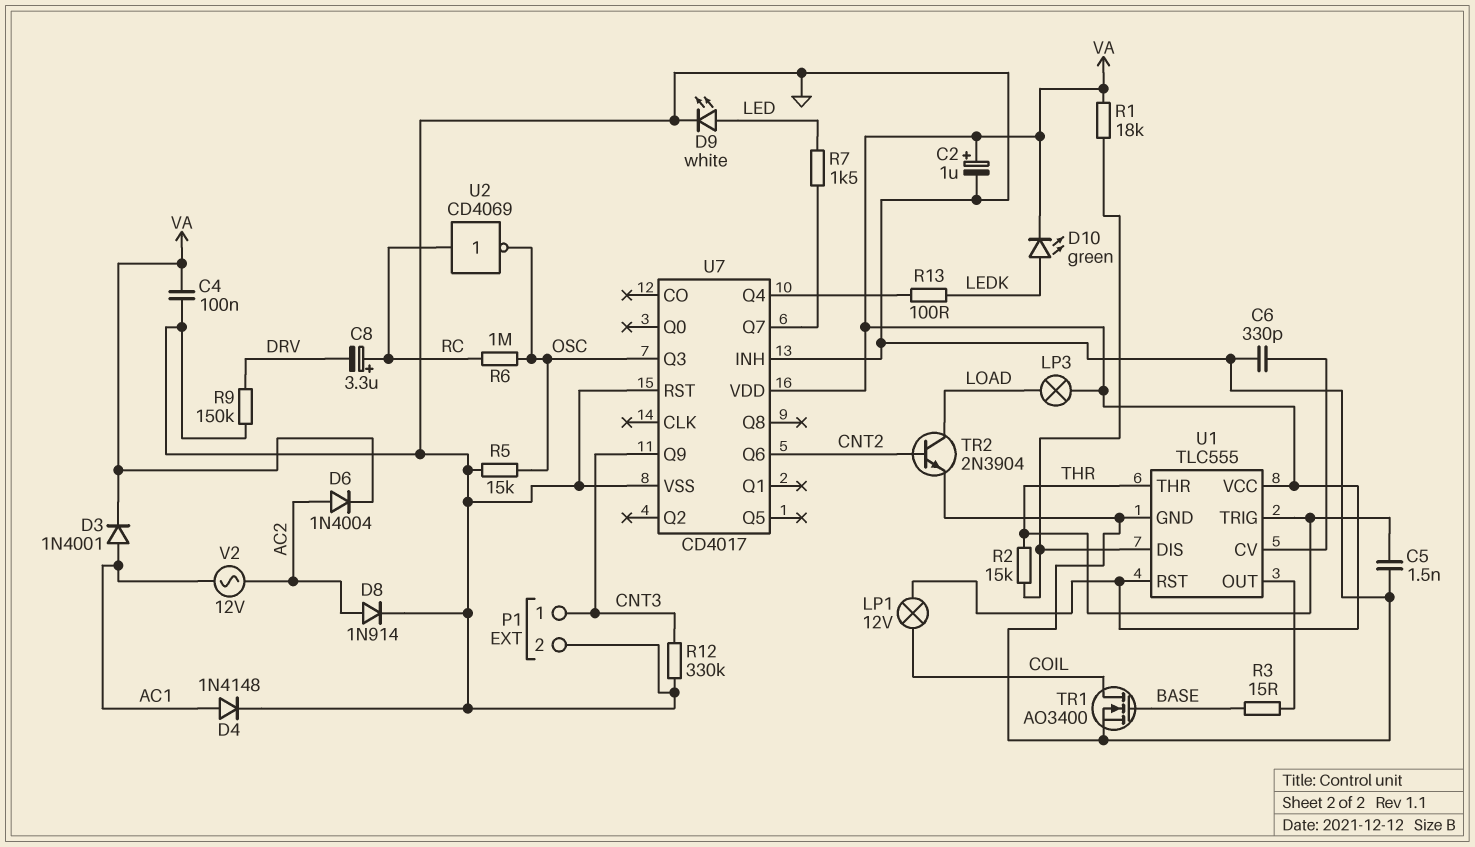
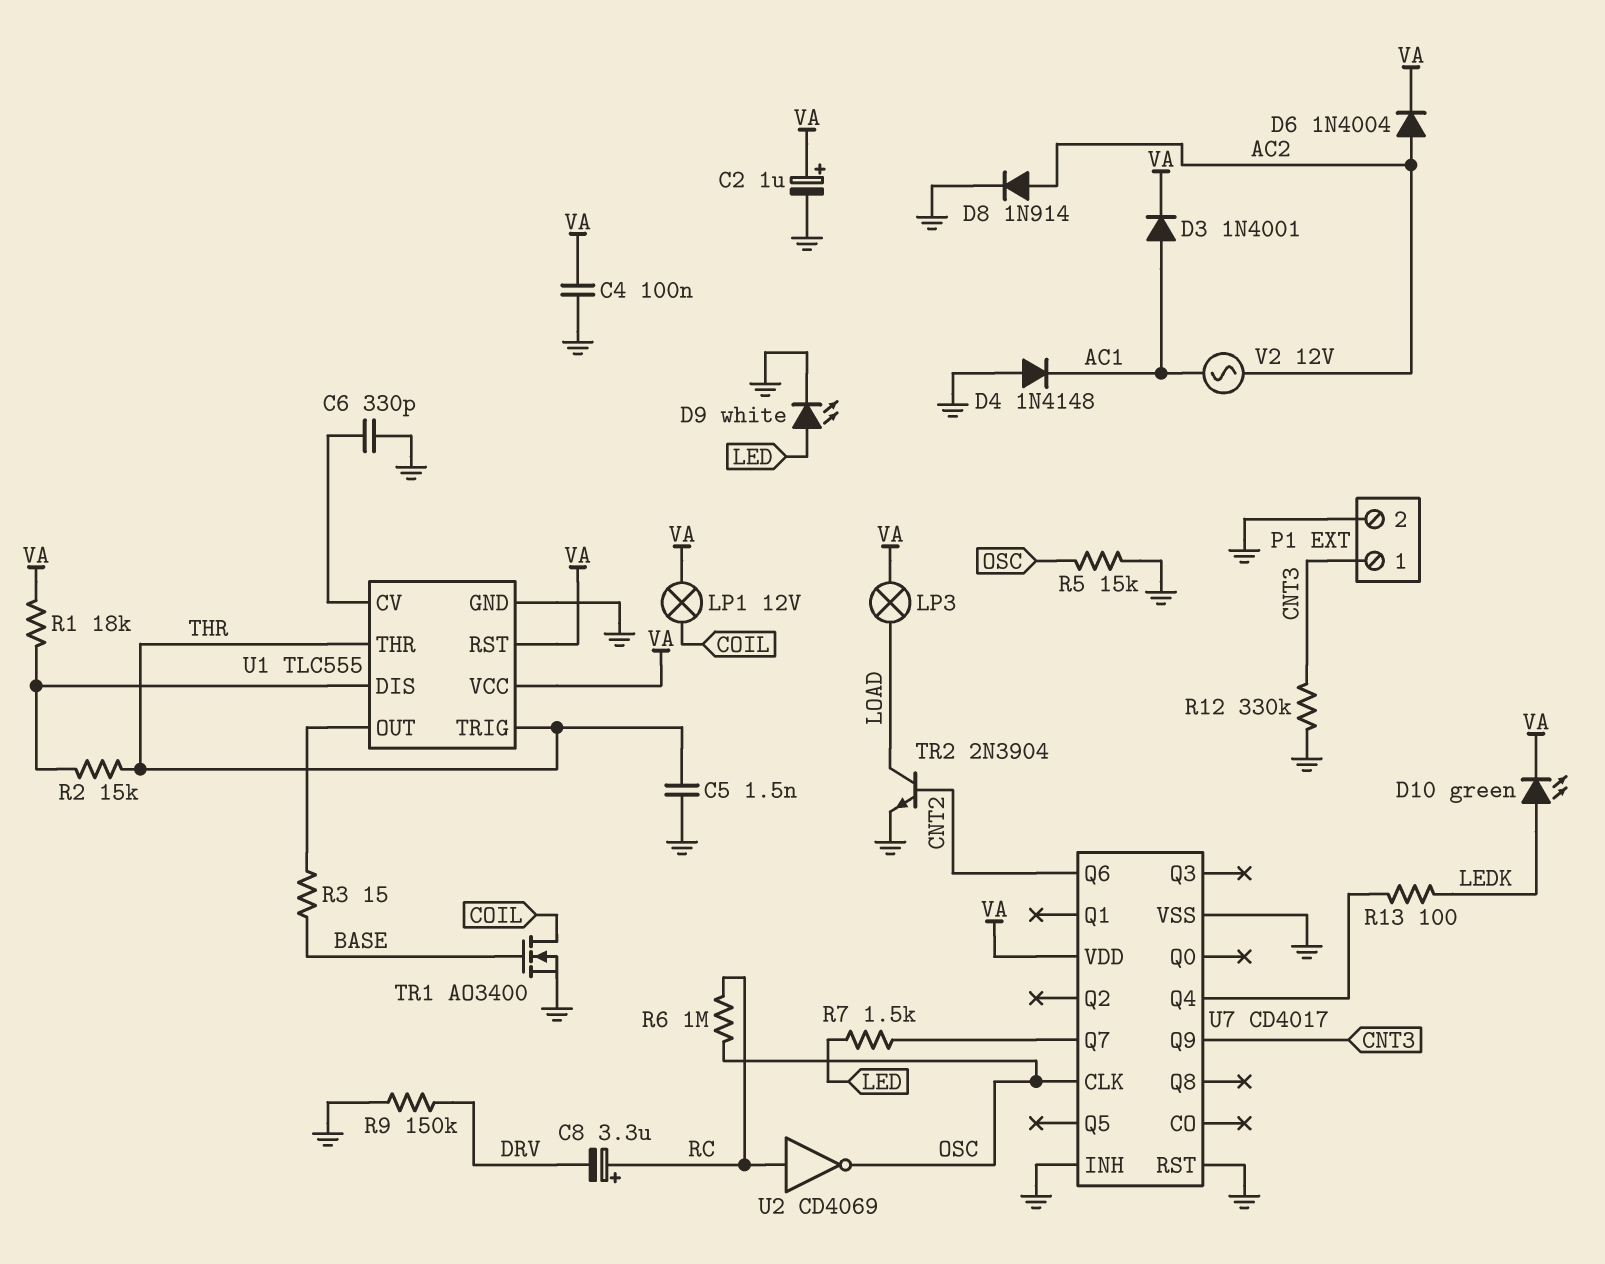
D4: diode 1N4148 (A AC1, K GND) -> diode 1N4148 (A GND, K AC1)
U7 pin CLK: none -> OSC
U7 pin Q3: OSC -> none

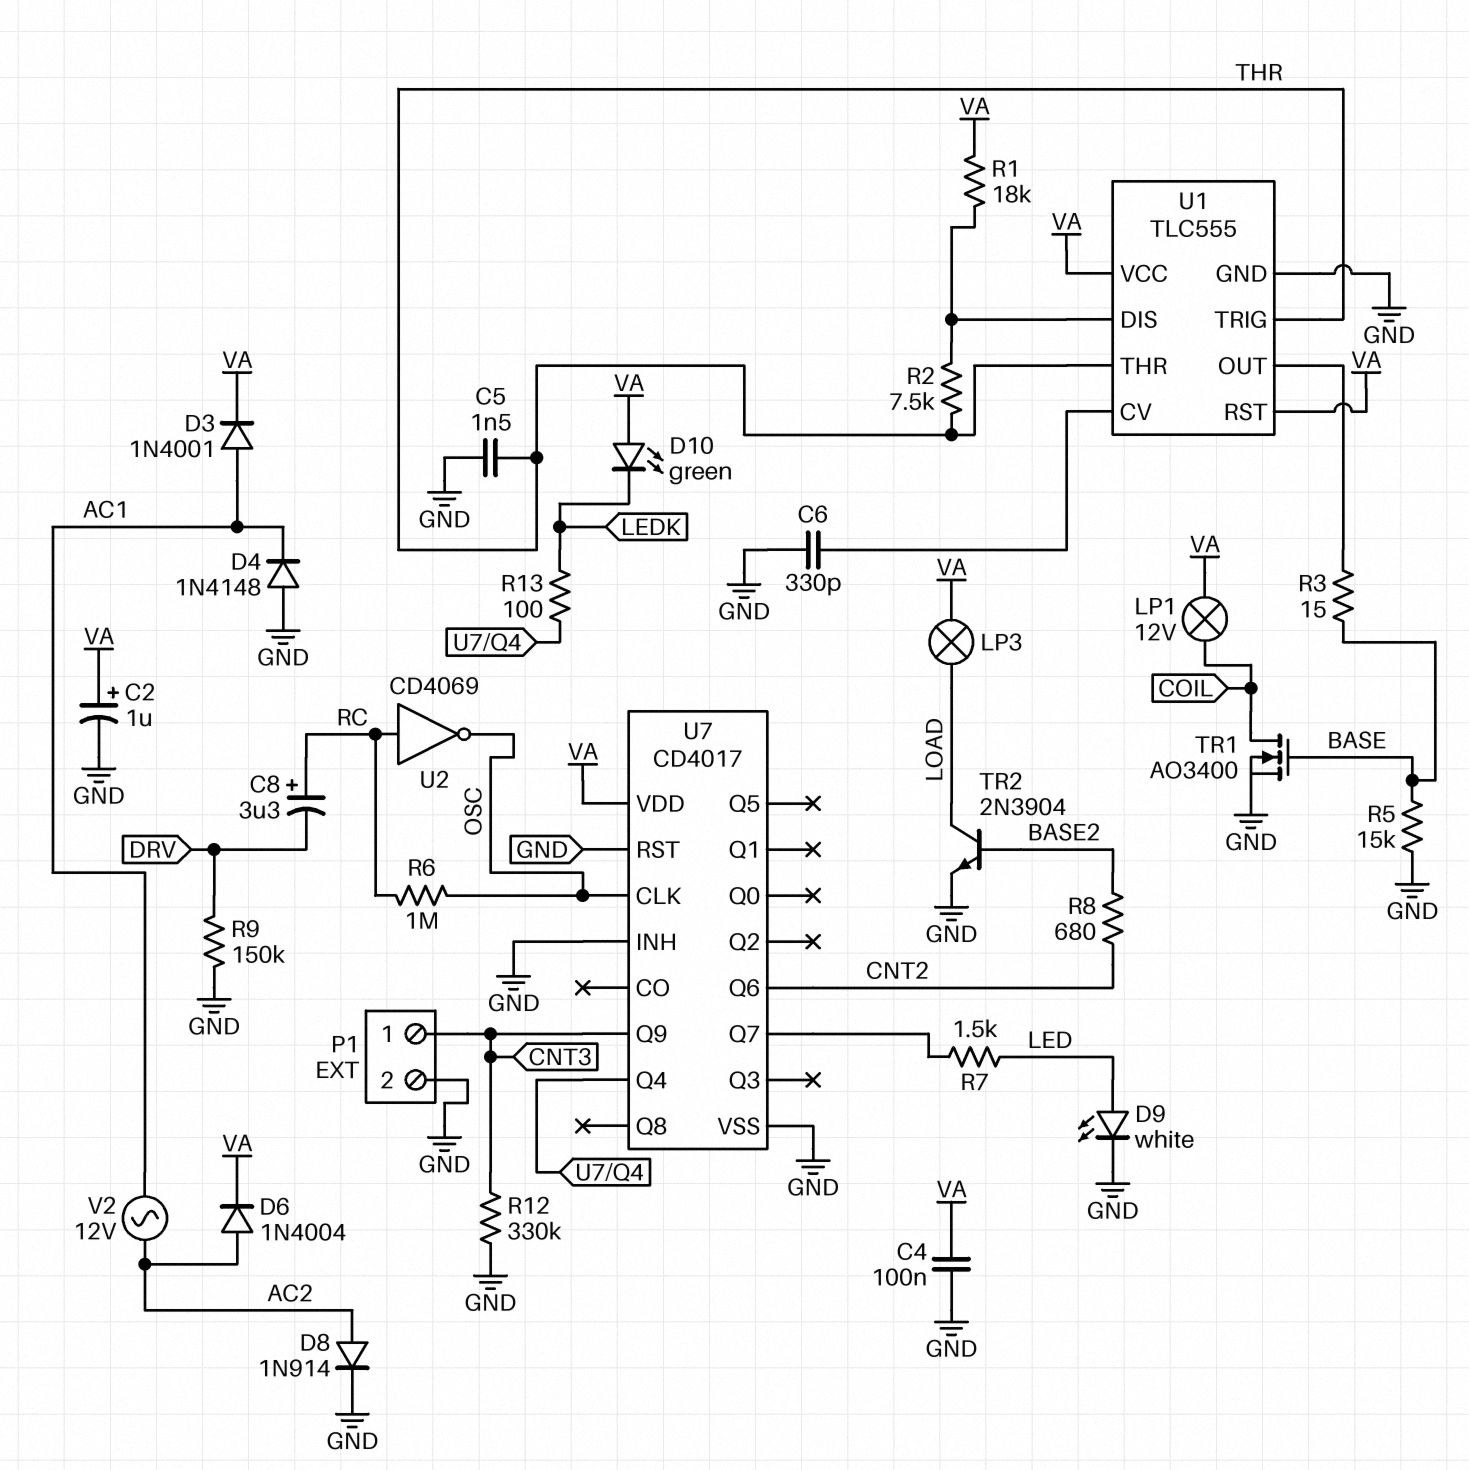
D10: LED green (A LEDK, K VA) -> LED green (A VA, K LEDK)
R2: 15k (THR, U1/DIS) -> 7.5k (THR, U1/DIS)
R5: 15k (GND, OSC) -> 15k (BASE, GND)
R8: none -> 680 (BASE2, CNT2)
TR2: NPN 2N3904 (B CNT2, C LOAD, E GND) -> NPN 2N3904 (B BASE2, C LOAD, E GND)

